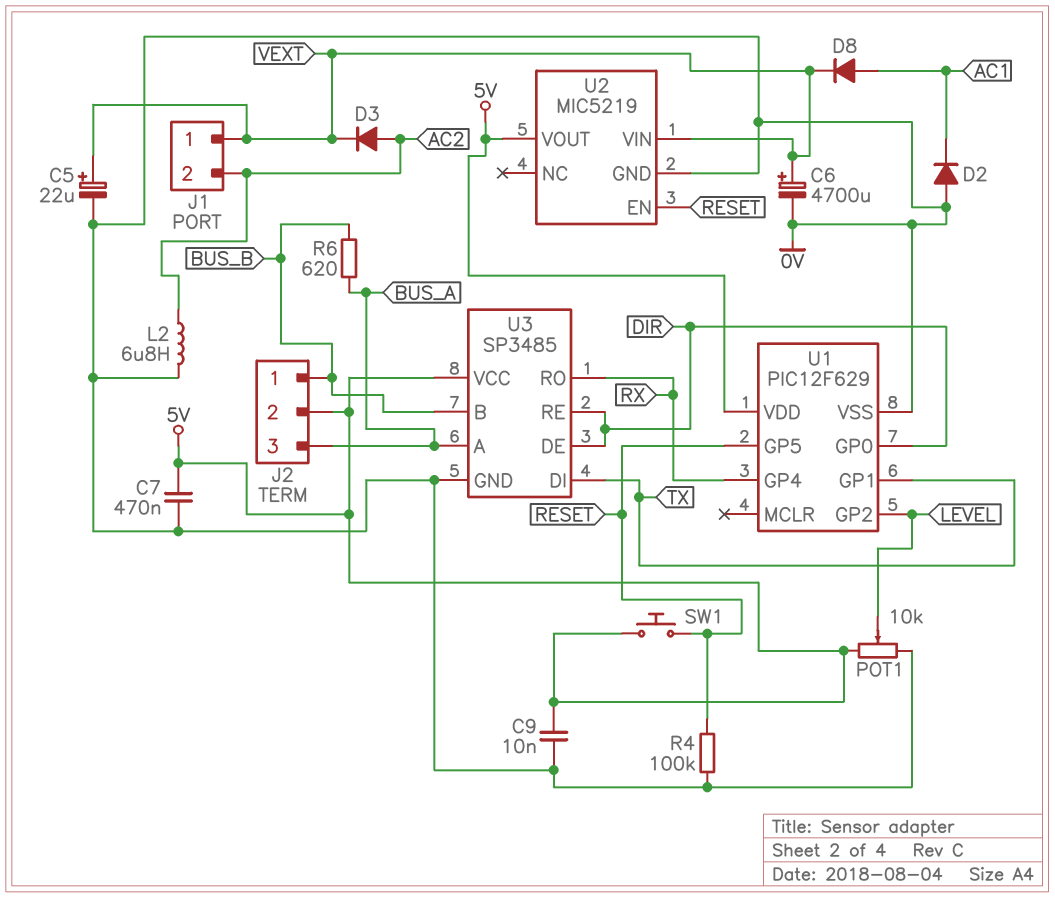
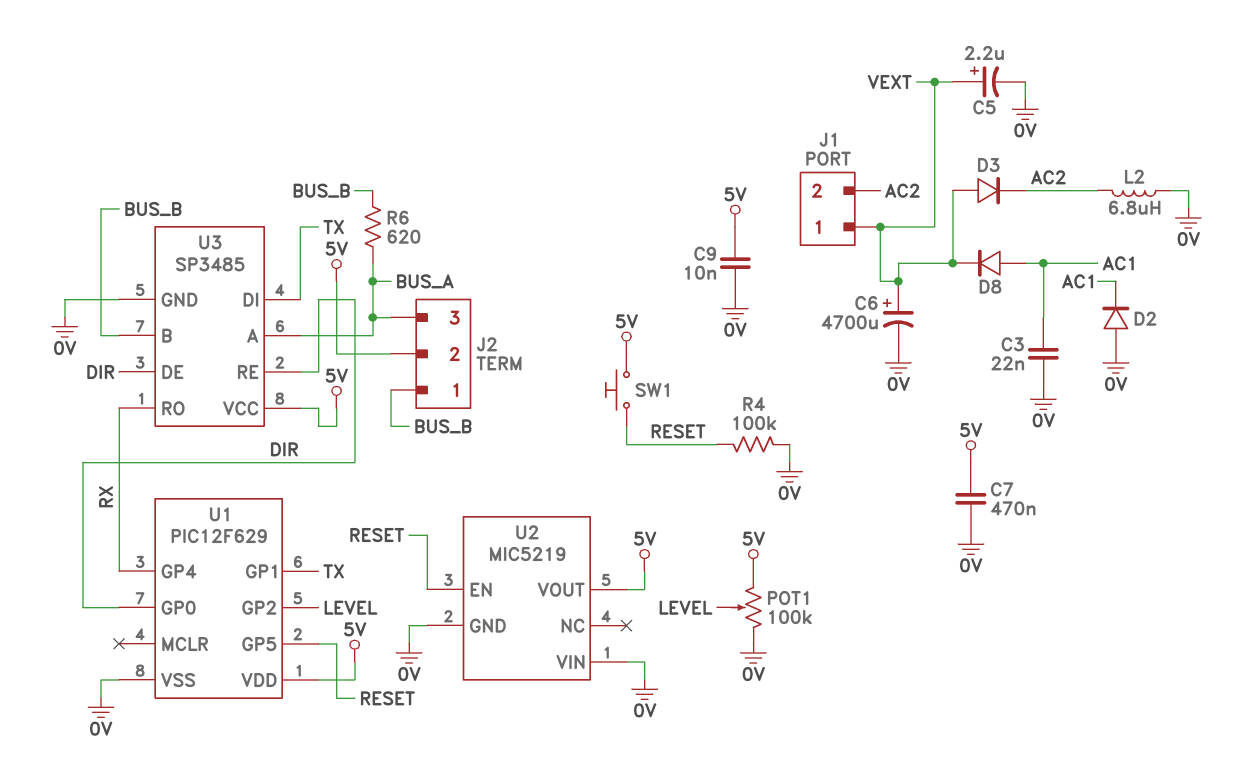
C3: none -> 22nF (0V, AC1)
C5: 22uF (plus VEXT, minus 0V) -> 2.2uF (plus VEXT, minus 0V)
D3: diode (A AC2, K VEXT) -> diode (A VEXT, K AC2)
POT1: 10k (0V, 5V, wiper LEVEL) -> 100k (0V, 5V, wiper LEVEL)
U2 pin VIN: VEXT -> 0V

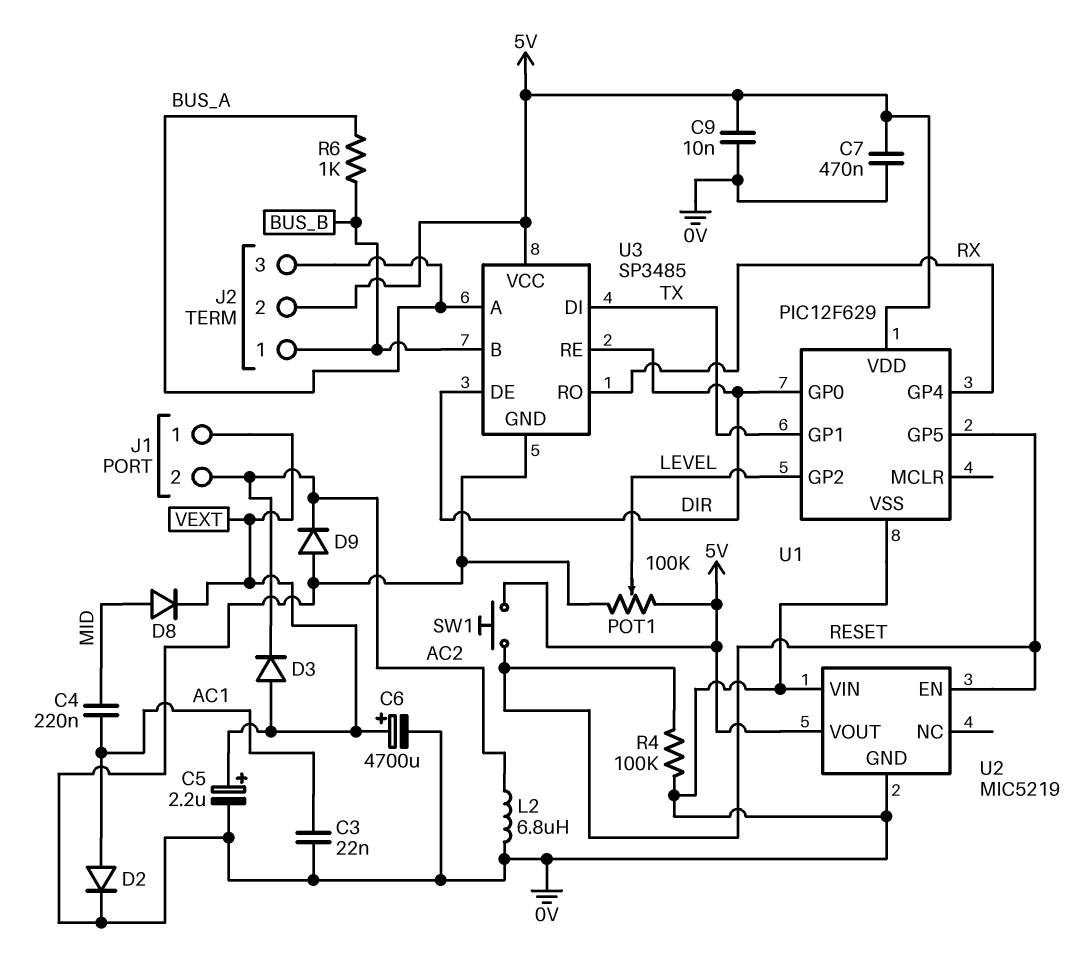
C4: none -> 220nF (AC1, MID)
D2: diode (A 0V, K AC1) -> diode (A AC1, K 0V)
D8: diode (A AC1, K VEXT) -> diode (A MID, K VEXT)
D9: none -> diode (A 0V, K AC2)
R6: 620 (BUS_A, BUS_B) -> 1k (BUS_A, BUS_B)

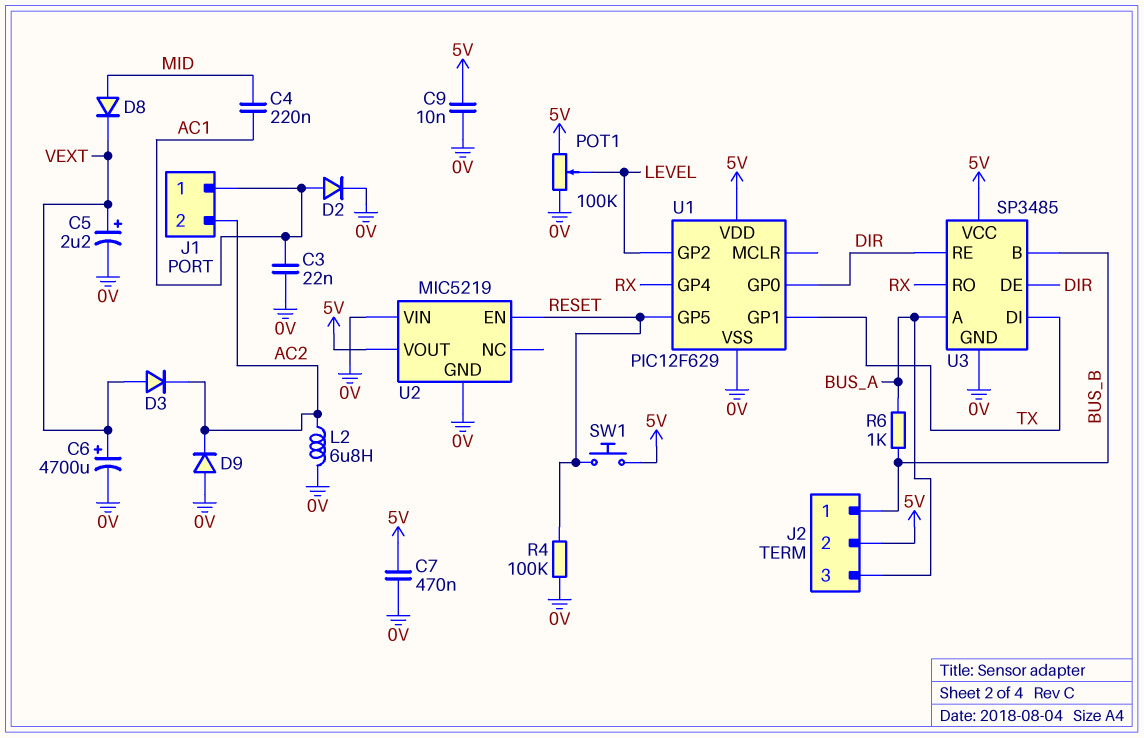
J1 pin 1: VEXT -> AC1

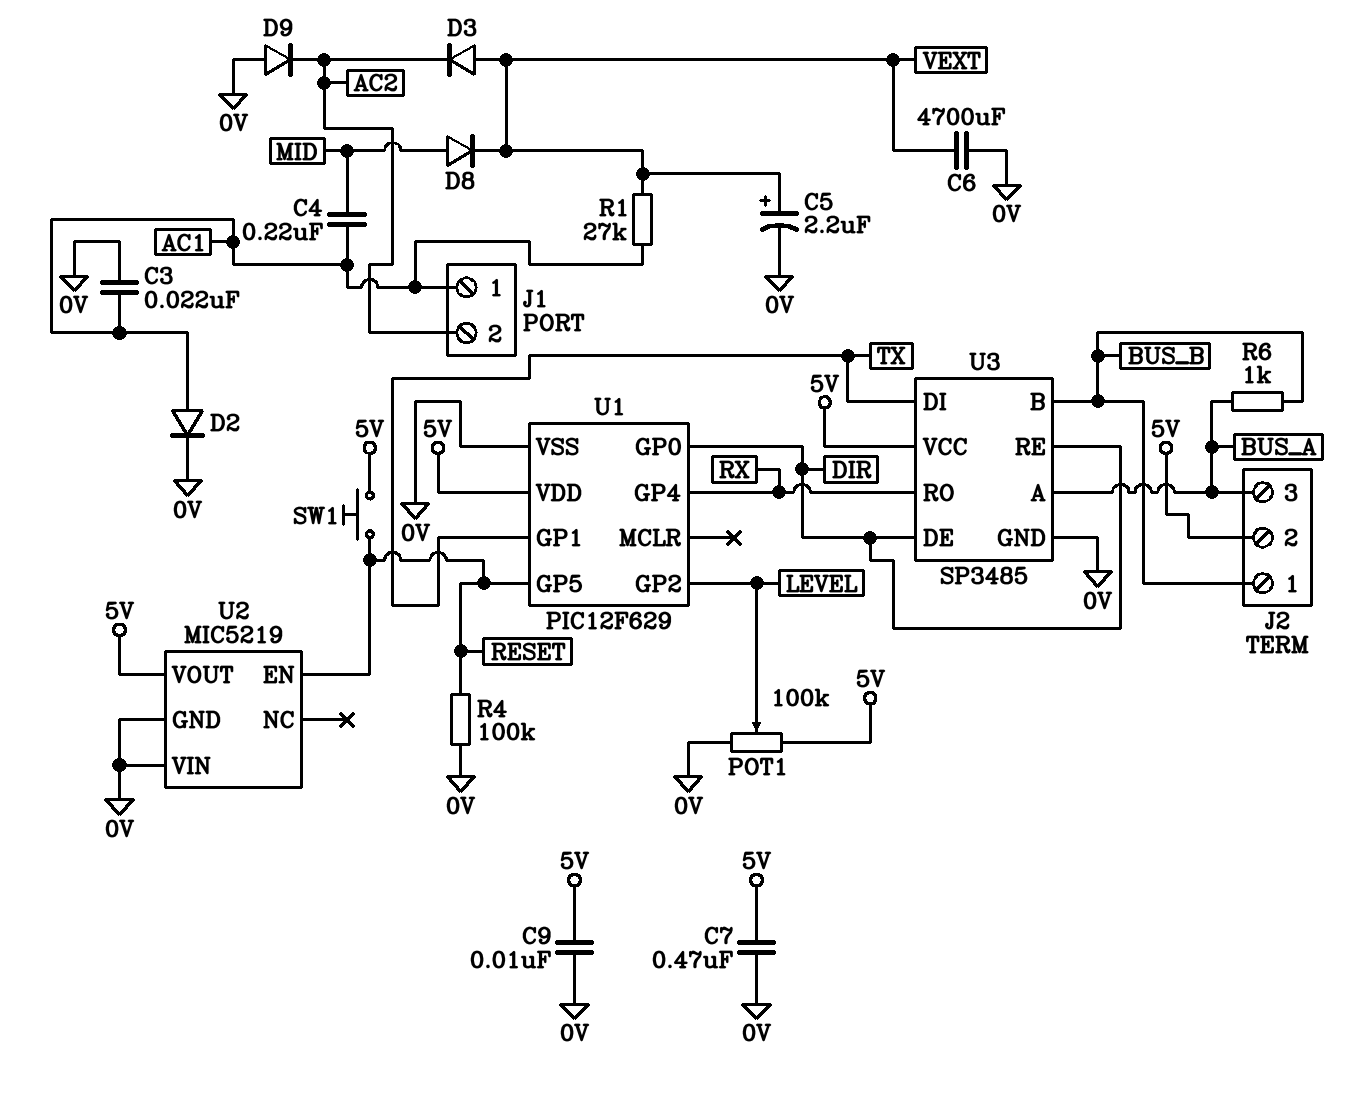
C6: 4700uF (plus VEXT, minus 0V) -> 4700uF (0V, VEXT)
L2: 6.8uH (0V, AC2) -> none
R1: none -> 27k (AC1, VEXT)

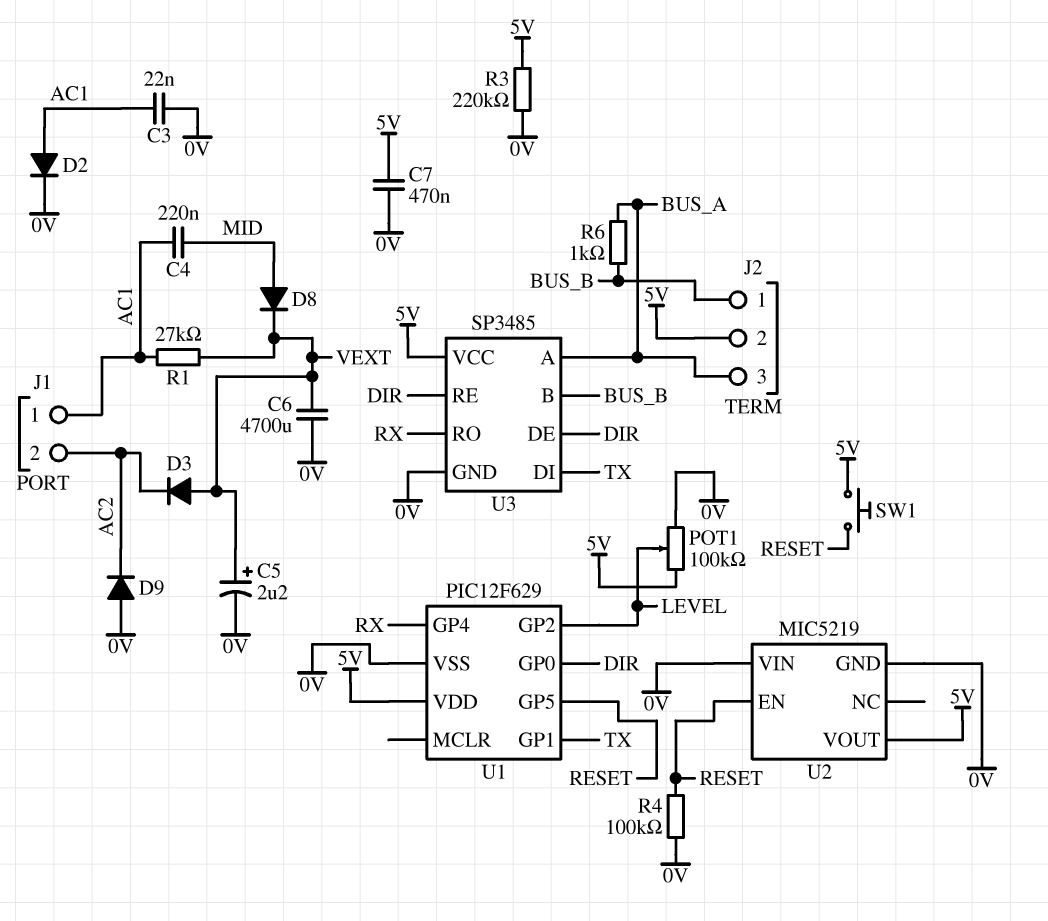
C9: 10nF (0V, 5V) -> none
R3: none -> 220k (0V, 5V)

